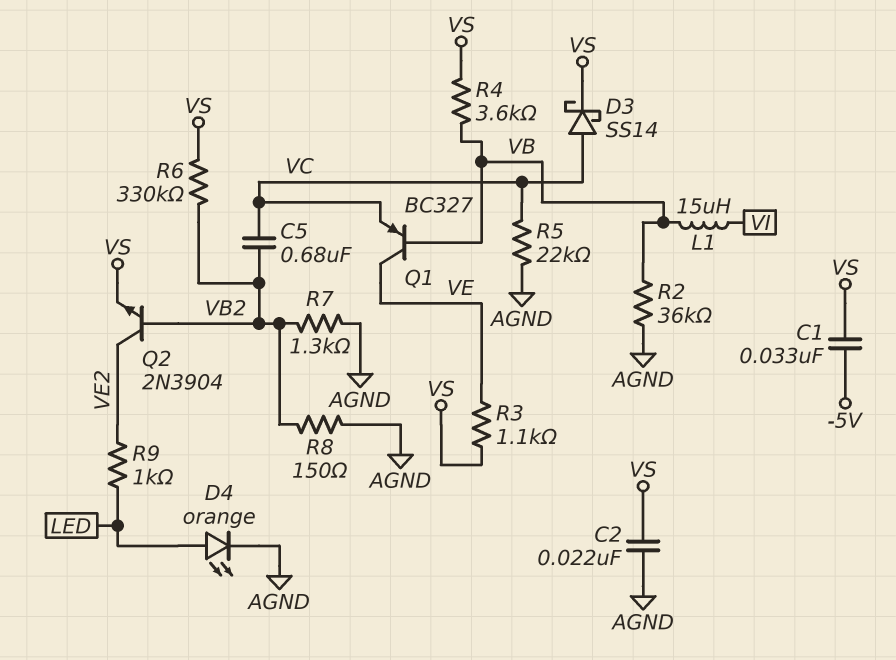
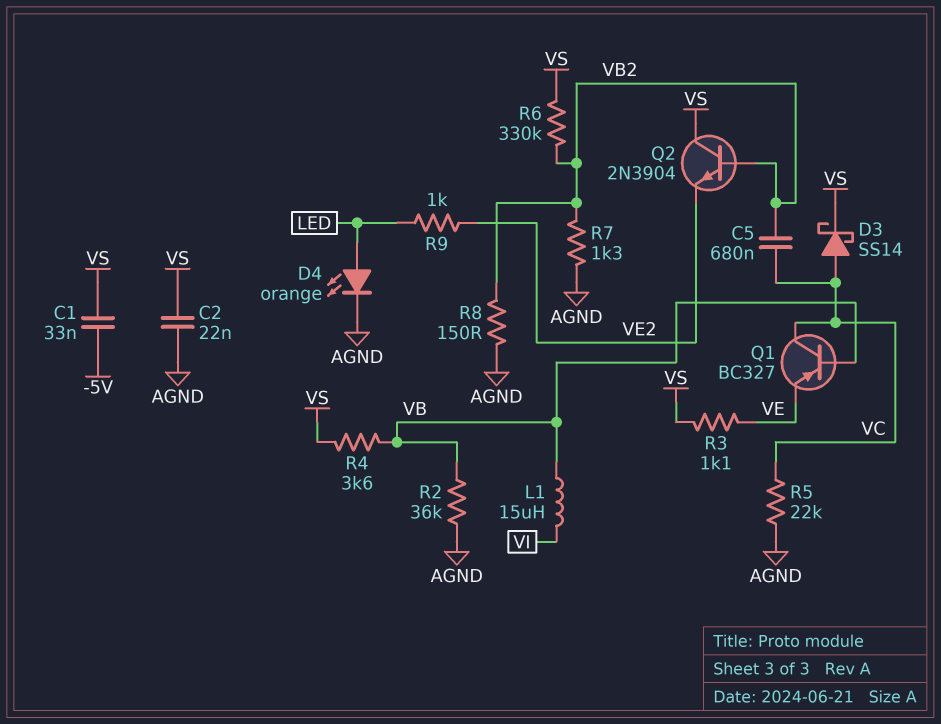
Q1: PNP BC327 (B VB, C VE, E VC) -> PNP BC327 (B VB, C VC, E VE)
Q2: NPN 2N3904 (B VB2, C VE2, E VS) -> NPN 2N3904 (B VB2, C VS, E VE2)

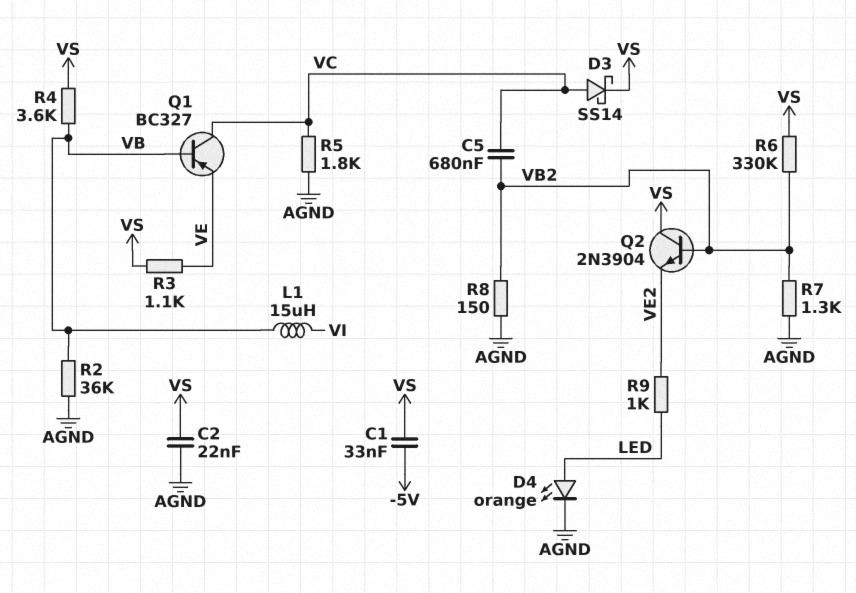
R5: 22k (AGND, VC) -> 1.8k (AGND, VC)

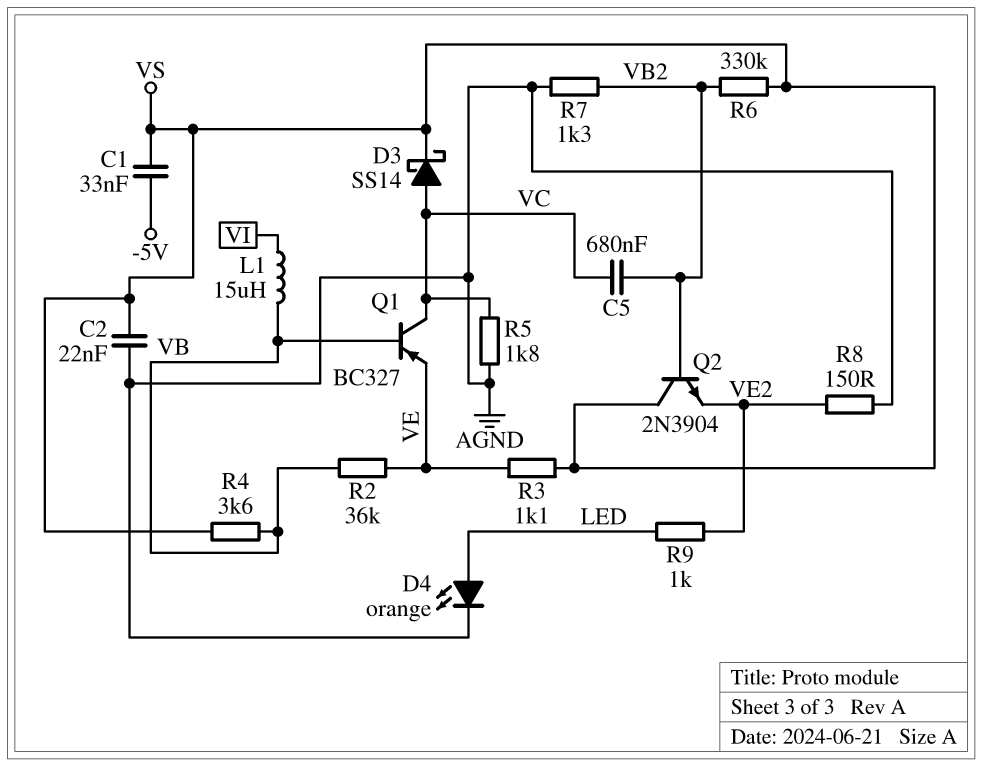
R2: 36k (AGND, VB) -> 36k (VB, VE)
R8: 150 (AGND, VB2) -> 150 (AGND, VE2)

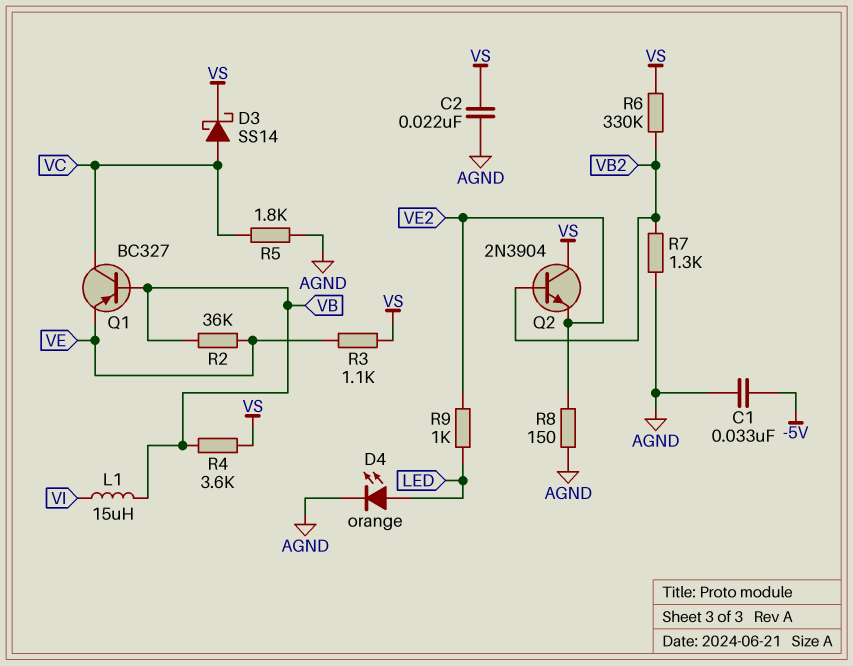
C1: 33nF (-5V, VS) -> 33nF (-5V, AGND)
C5: 680nF (VB2, VC) -> none

